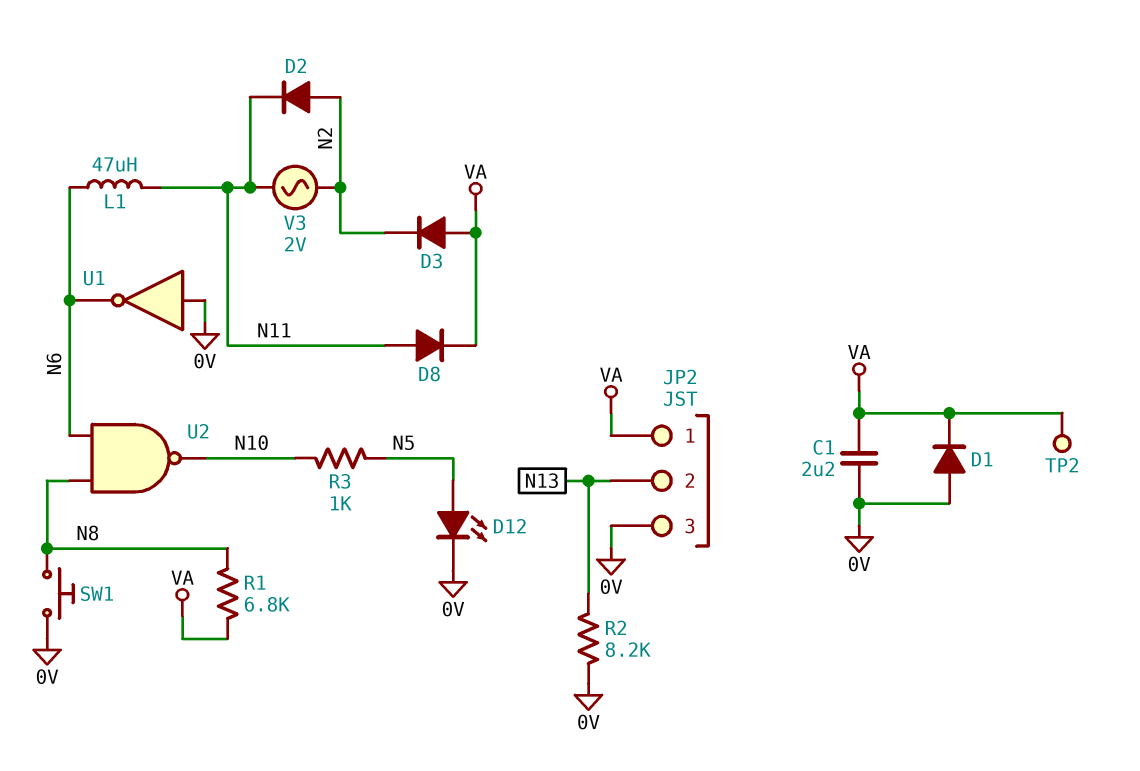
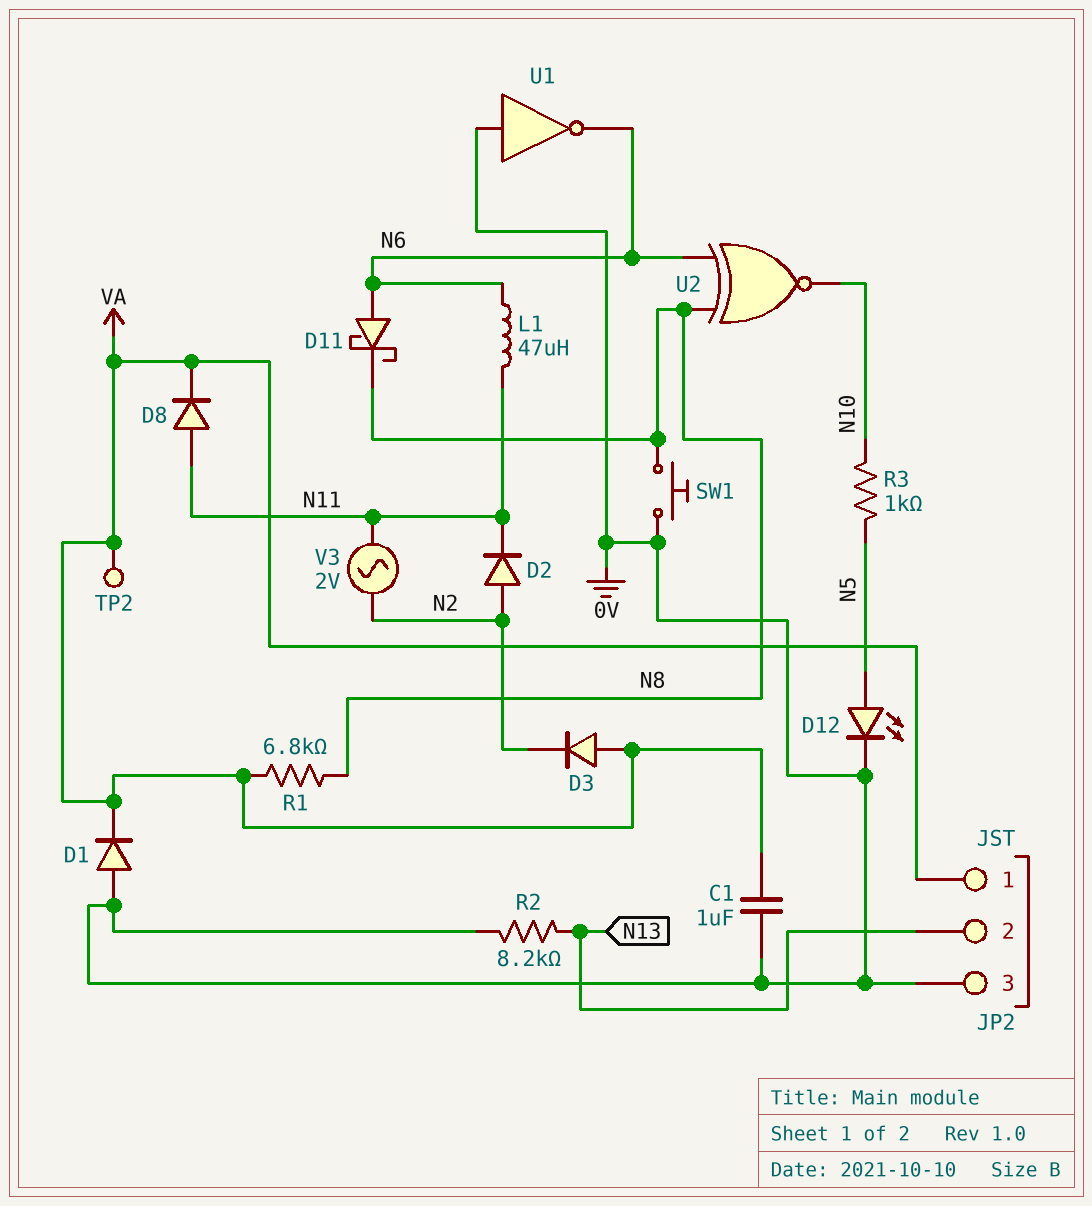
C1: 2.2uF (0V, VA) -> 1uF (0V, VA)
D11: none -> schottky (A N6, K N8)
U2: NAND (in N6, in N8, out N10) -> XNOR (in N6, in N8, out N10)

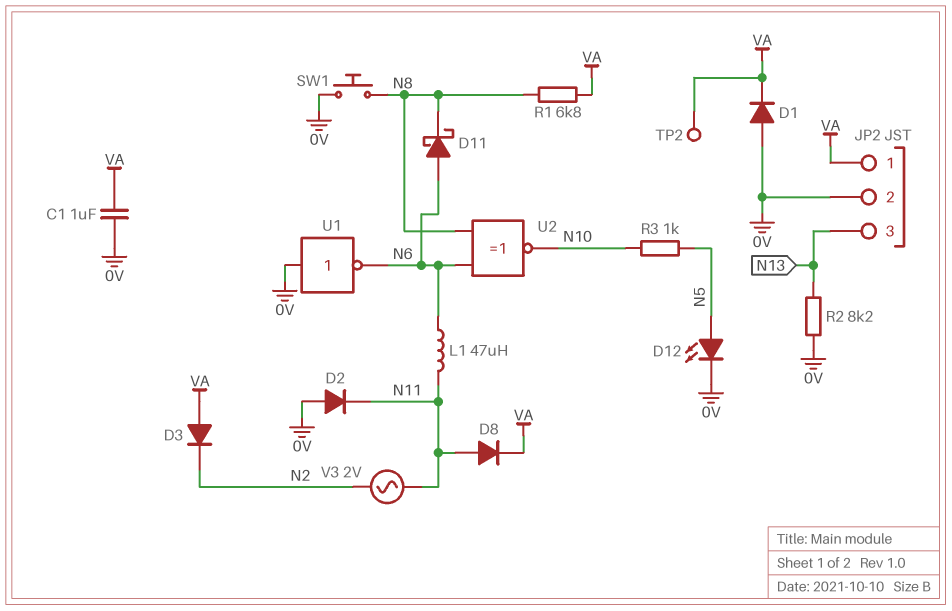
D2: diode (A N2, K N11) -> diode (A 0V, K N11)
JP2 pin 2: N13 -> 0V
JP2 pin 3: 0V -> N13

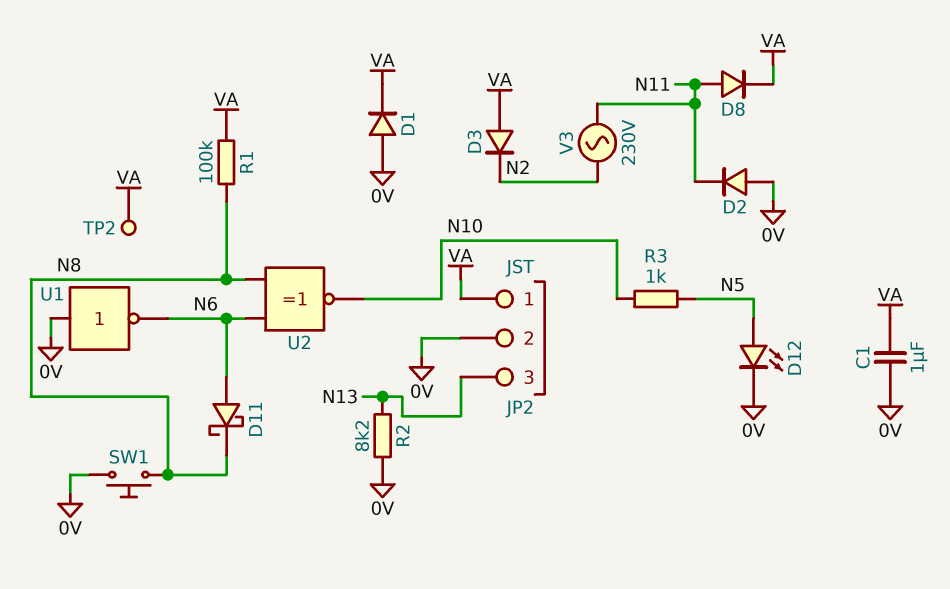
L1: 47uH (N6, N11) -> none
R1: 6.8k (N8, VA) -> 100k (N8, VA)
V3: AC 2V (N2, N11) -> AC 230V (N2, N11)

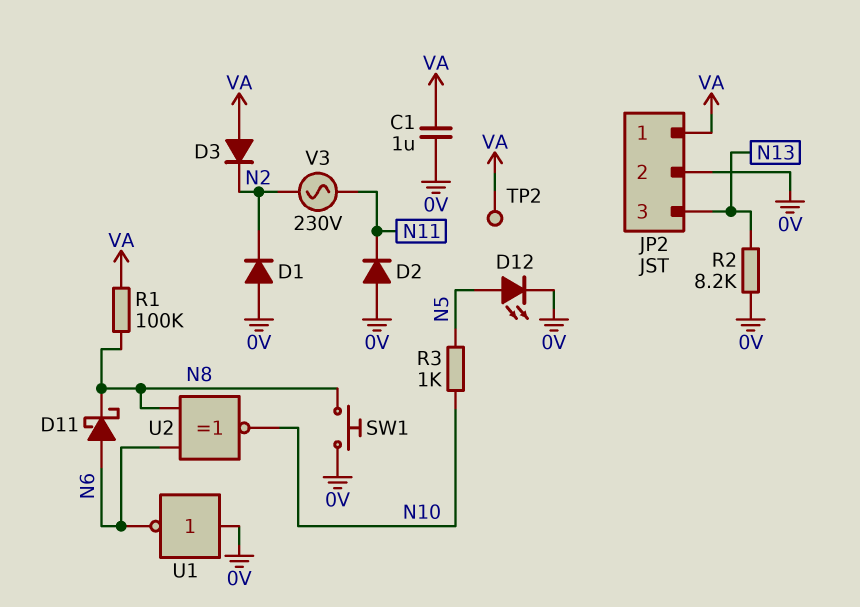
D1: diode (A 0V, K VA) -> diode (A 0V, K N2)
D8: diode (A N11, K VA) -> none

